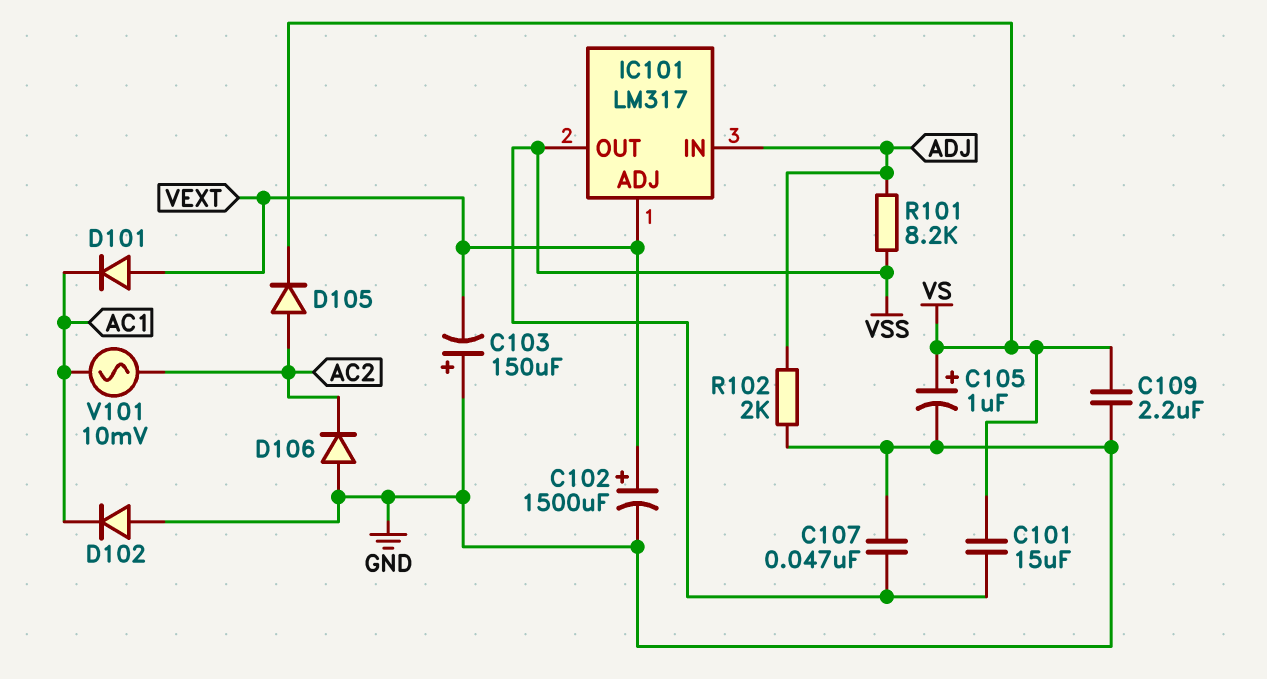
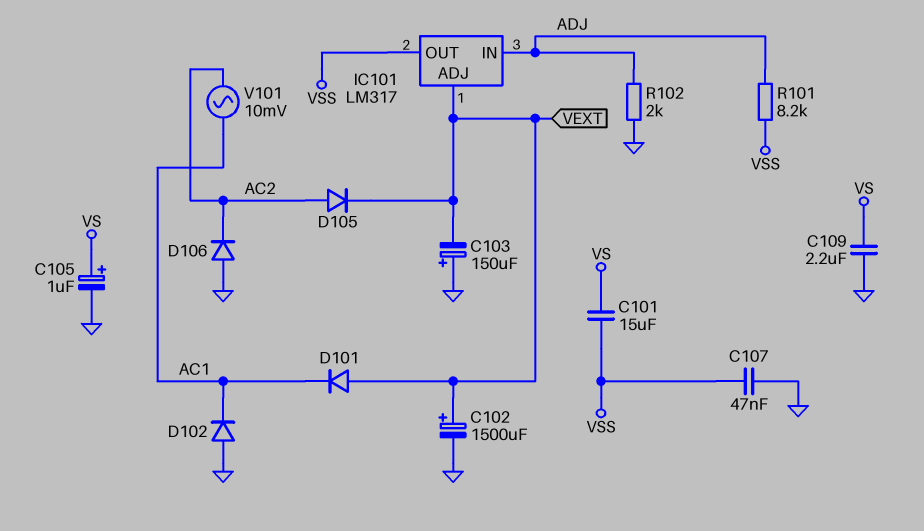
D105: diode (A AC2, K VS) -> diode (A AC2, K VEXT)

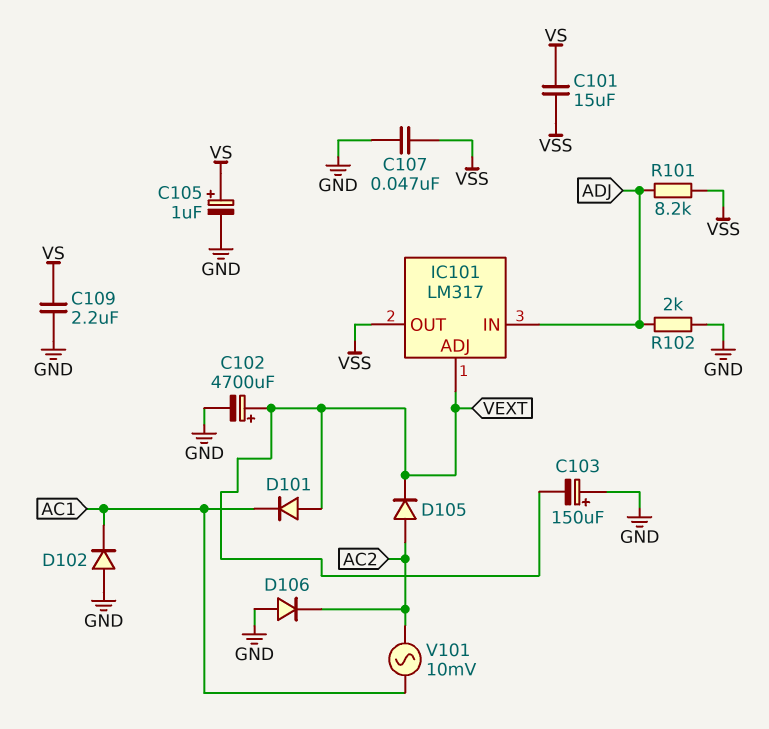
C102: 1500uF (plus VEXT, minus GND) -> 4700uF (plus VEXT, minus GND)

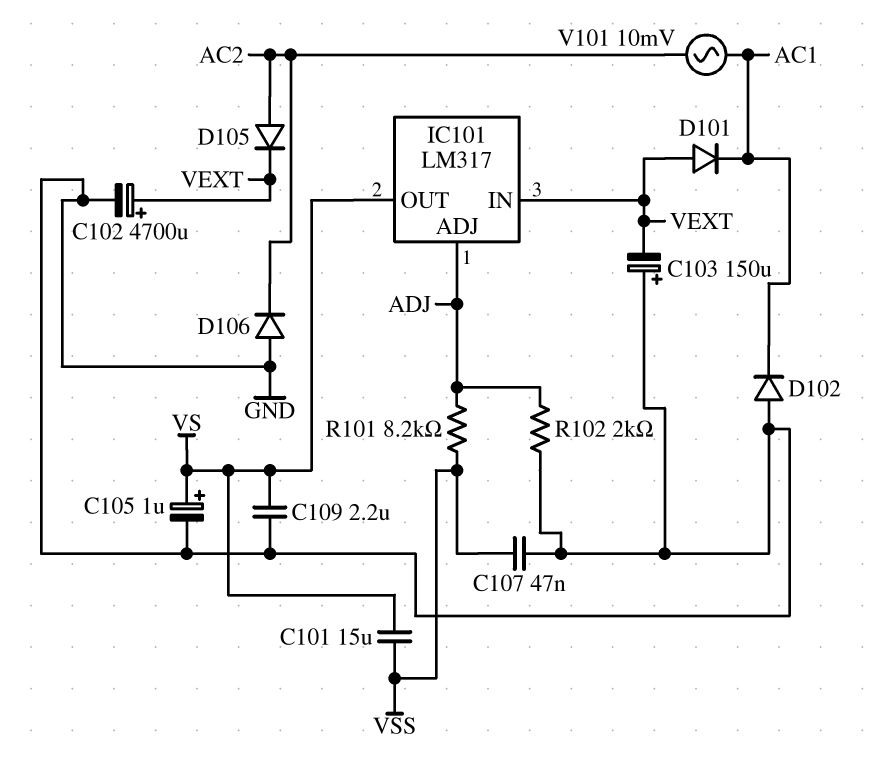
IC101 pin ADJ: VEXT -> ADJ
IC101 pin IN: ADJ -> VEXT
IC101 pin OUT: VSS -> VS

